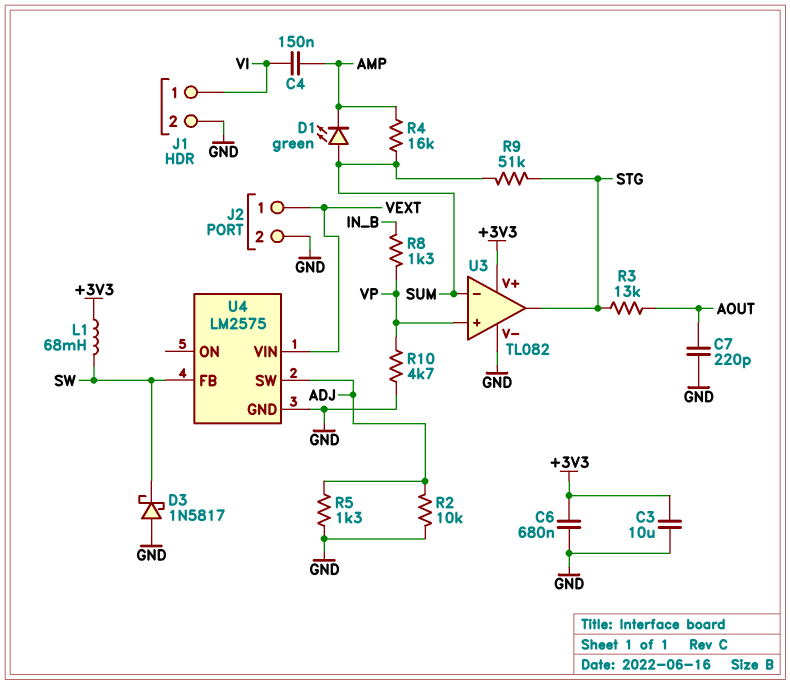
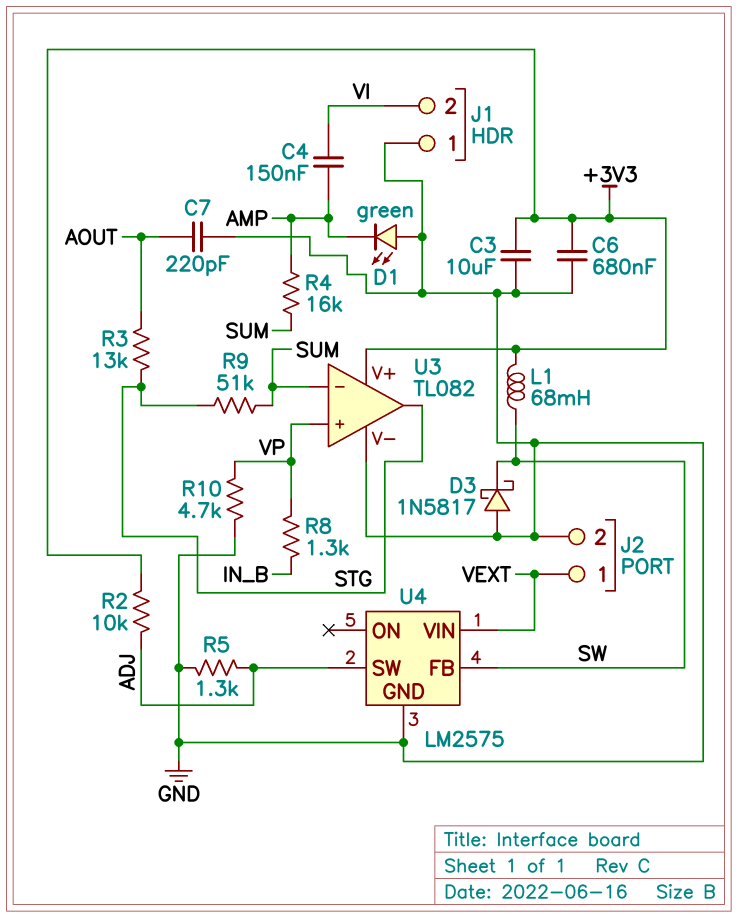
D1: LED green (A SUM, K AMP) -> LED green (A GND, K AMP)
J1 pin 1: VI -> GND
J1 pin 2: GND -> VI
R2: 10k (ADJ, GND) -> 10k (+3V3, ADJ)

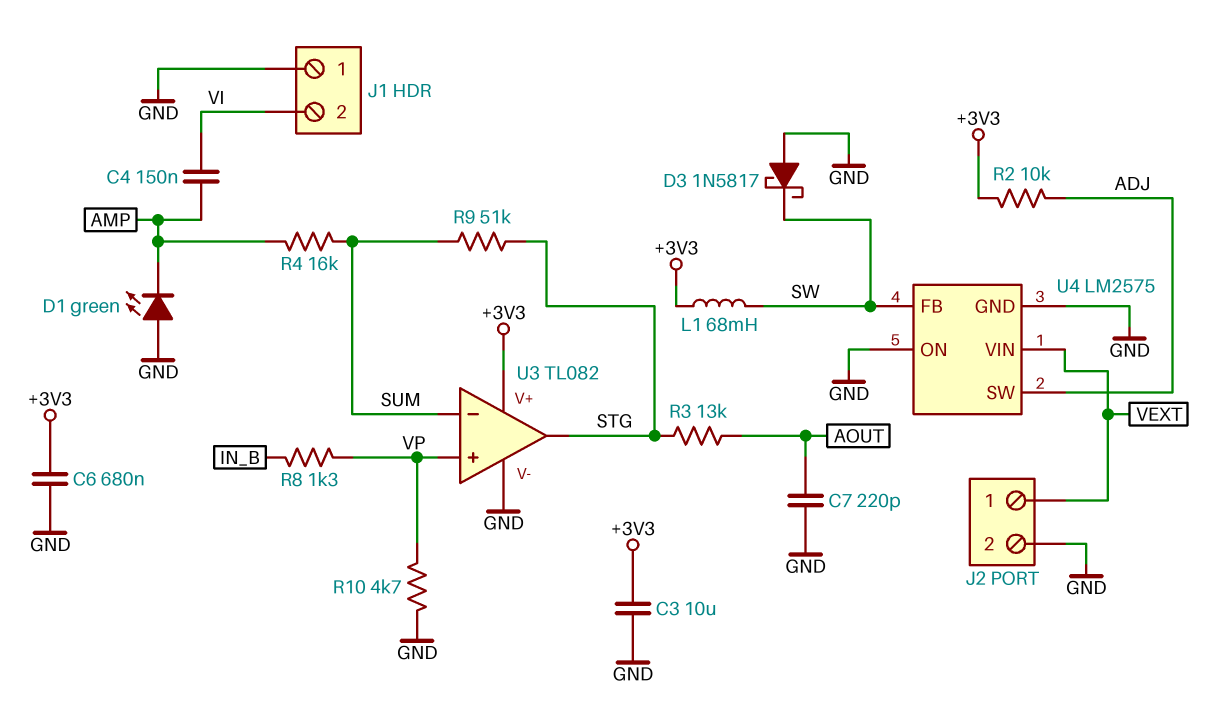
R5: 1.3k (ADJ, GND) -> none
U4 pin ON: none -> GND

